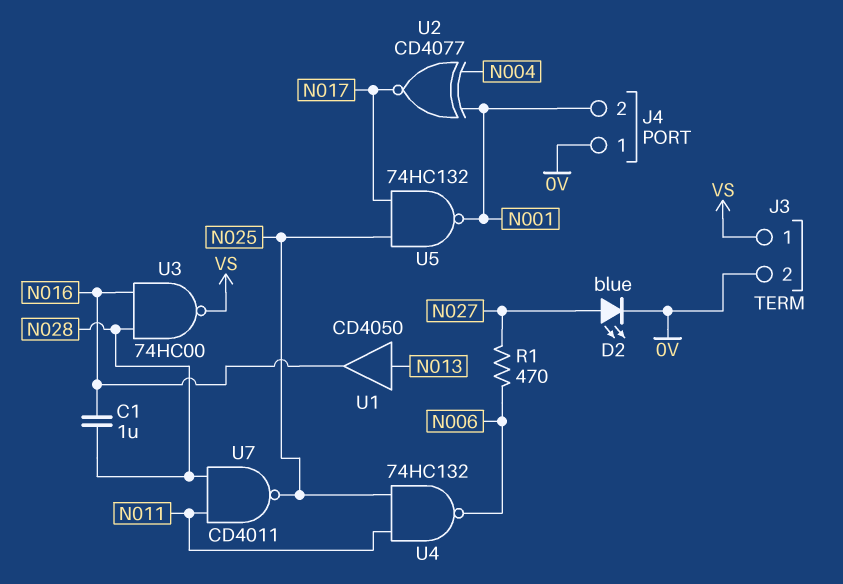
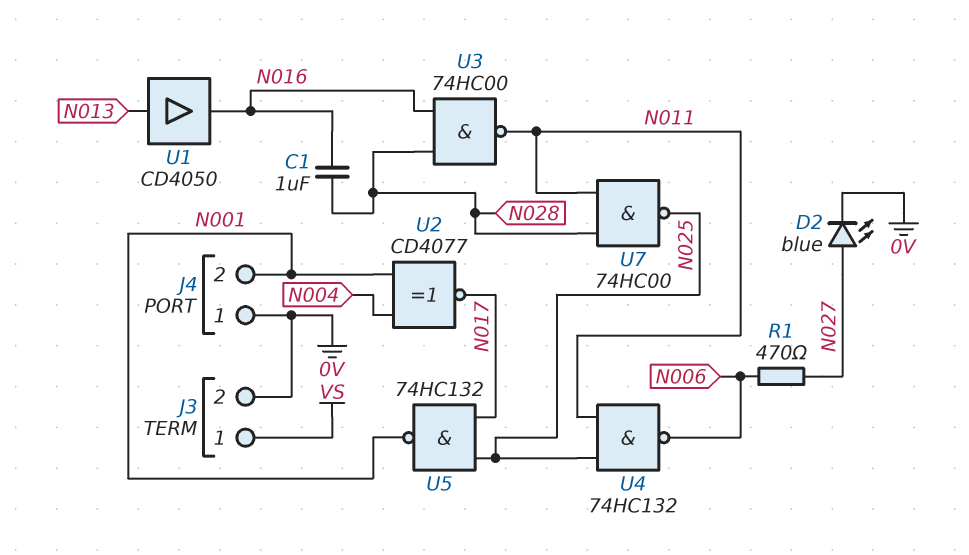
U3: NAND 74HC00 (in N016, in N028, out VS) -> NAND 74HC00 (in N016, in N028, out N011)
U7: NAND CD4011 (in N011, in N028, out N025) -> NAND 74HC00 (in N011, in N028, out N025)

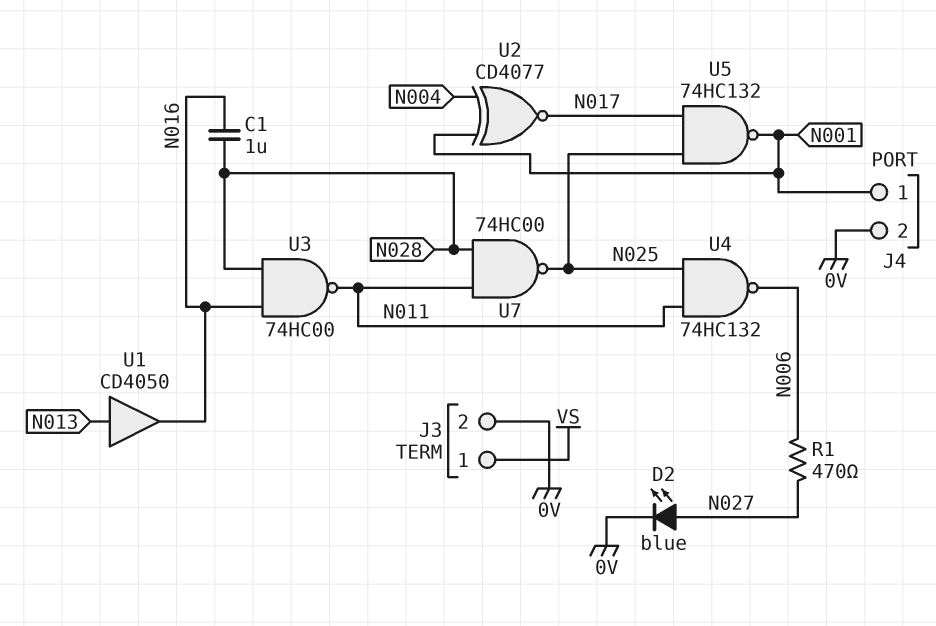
J4 pin 1: 0V -> N001
J4 pin 2: N001 -> 0V

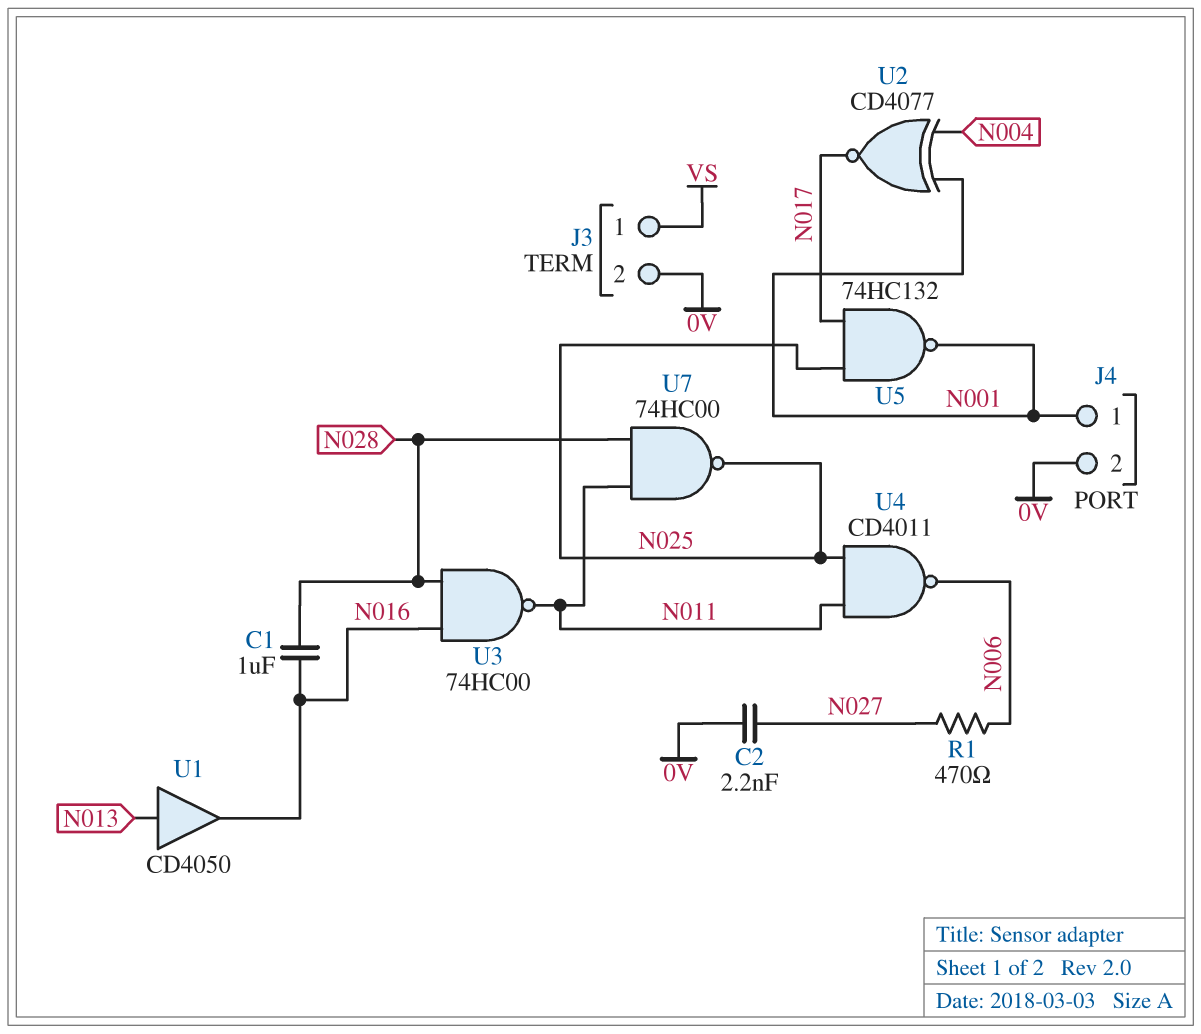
C2: none -> 2.2nF (0V, N027)
D2: LED blue (A N027, K 0V) -> none
U4: NAND 74HC132 (in N011, in N025, out N006) -> NAND CD4011 (in N011, in N025, out N006)

